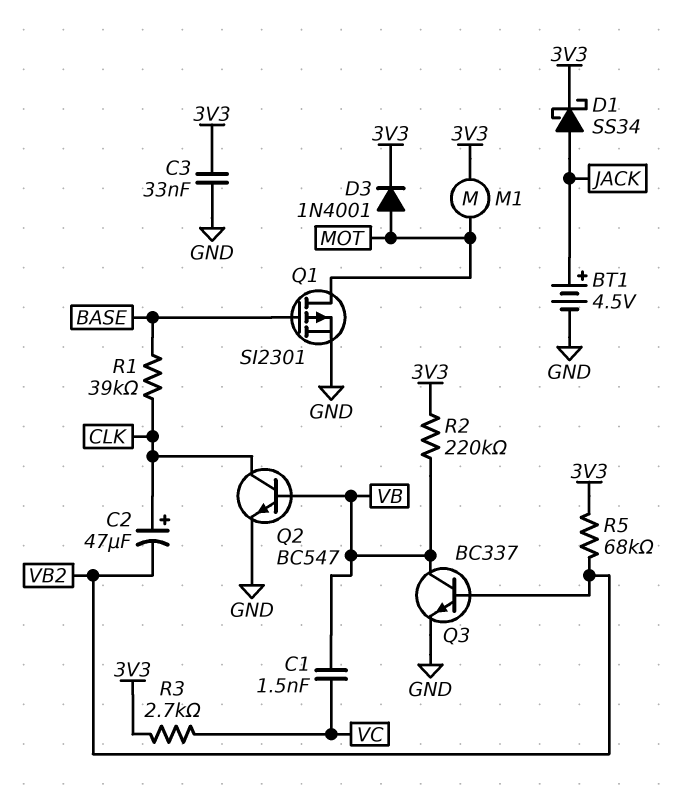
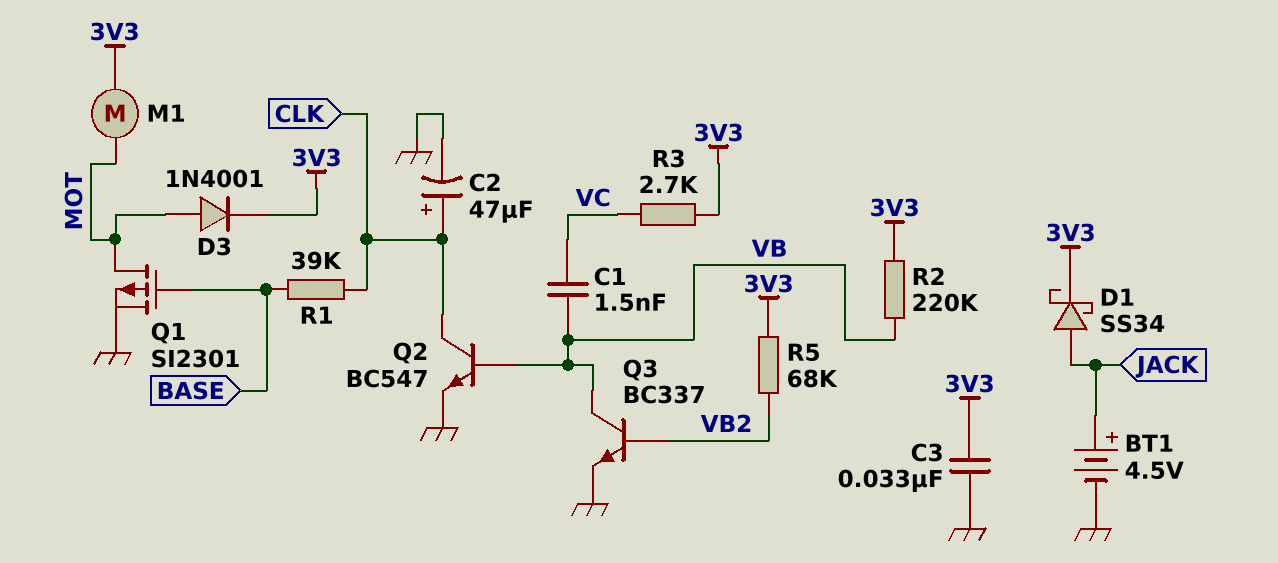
C2: 47uF (plus CLK, minus VB2) -> 47uF (plus CLK, minus GND)

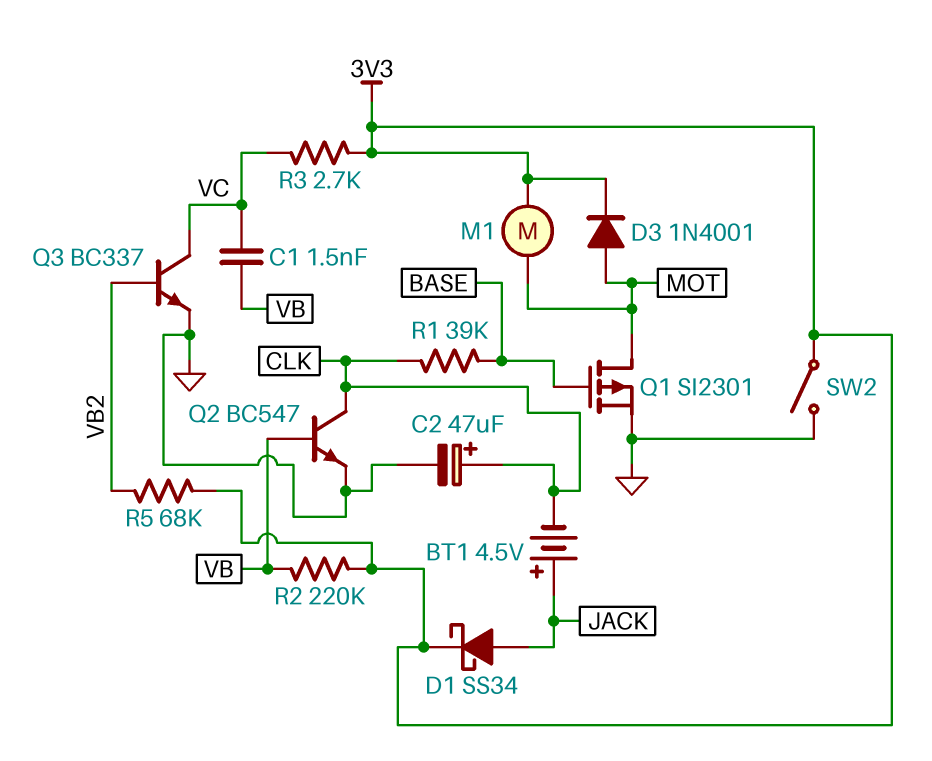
BT1: 4.5V (plus JACK, minus GND) -> 4.5V (plus JACK, minus CLK)
C3: 33nF (3V3, GND) -> none
Q3: NPN BC337 (B VB2, C VB, E GND) -> NPN BC337 (B VB2, C VC, E GND)
SW2: none -> switch (3V3, GND)

